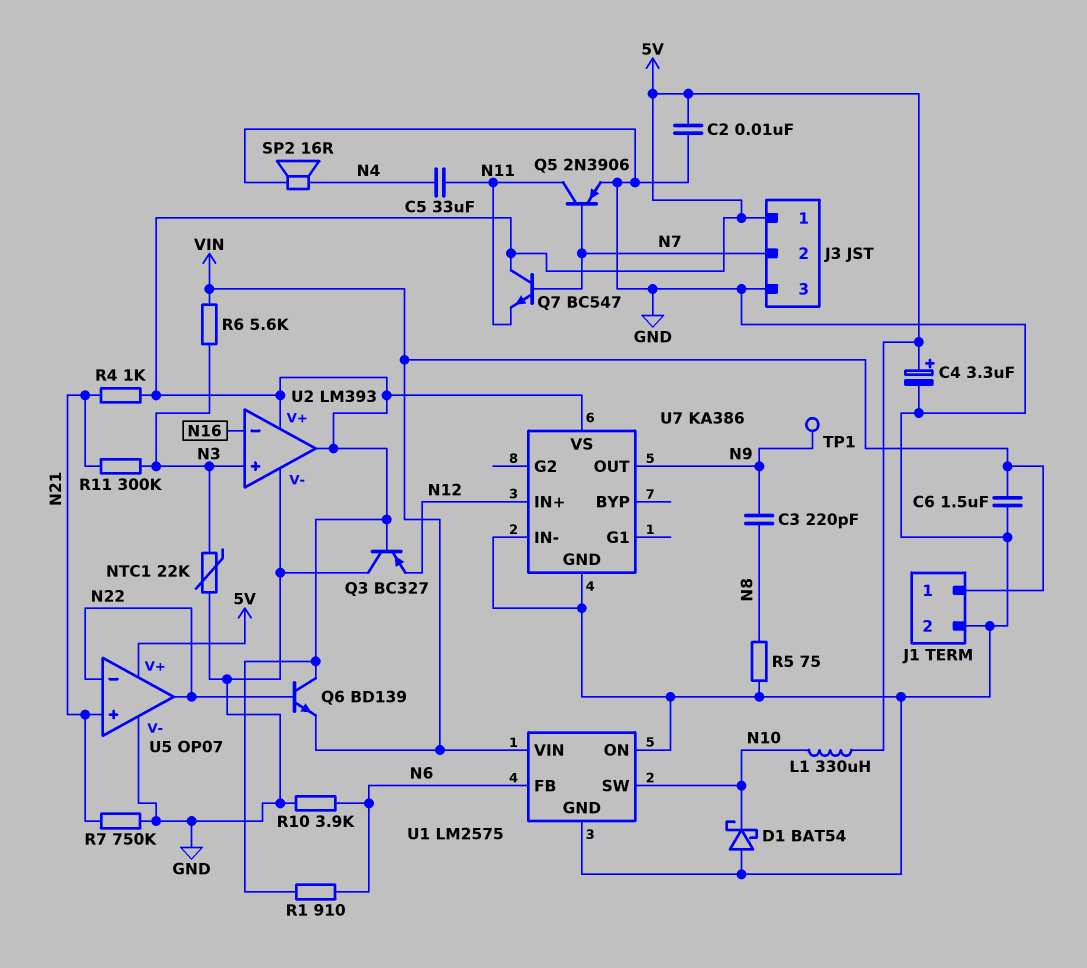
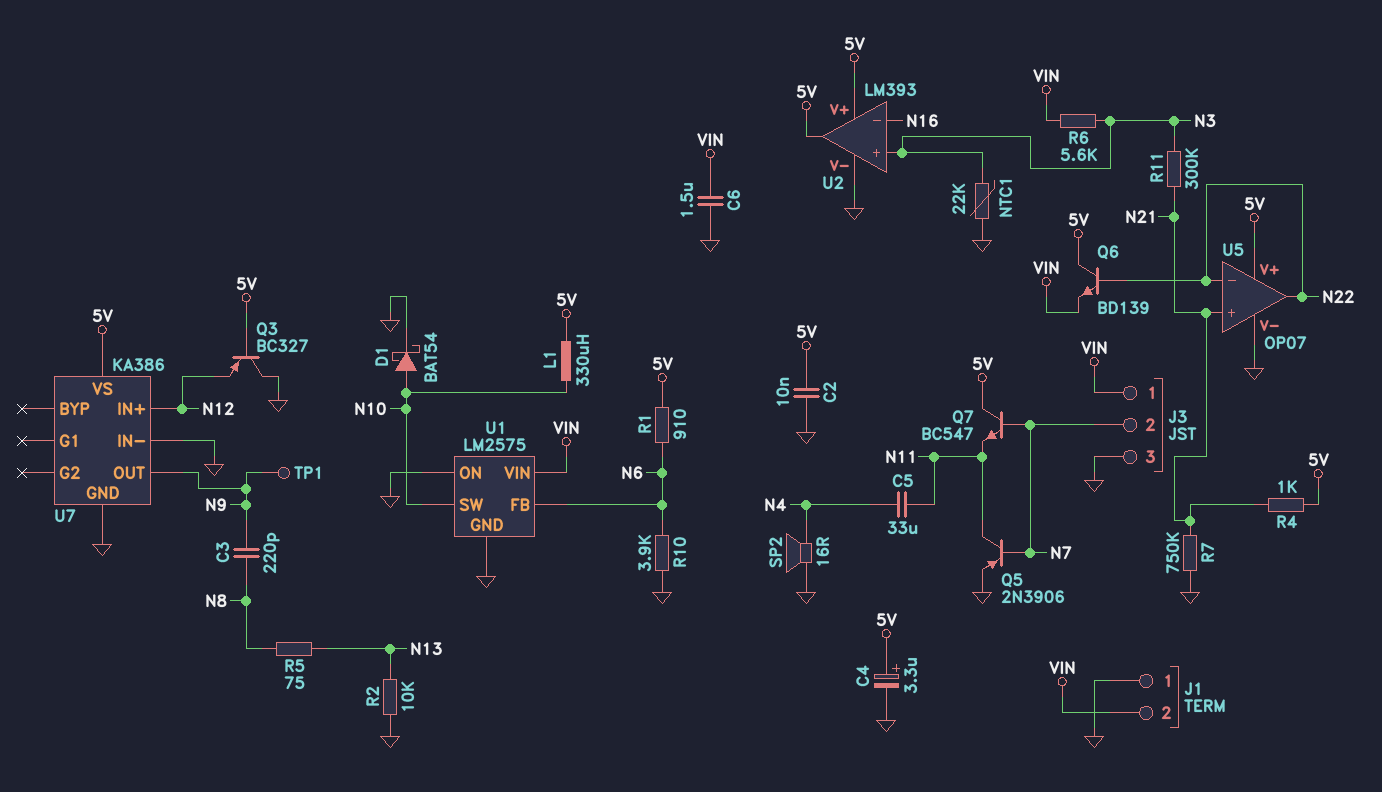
D1: schottky BAT54 (A GND, K N10) -> schottky BAT54 (A N10, K GND)
J1 pin 1: VIN -> GND
J1 pin 2: GND -> VIN
J3 pin 1: 5V -> VIN
R2: none -> 10k (GND, N13)
R5: 75 (GND, N8) -> 75 (N8, N13)

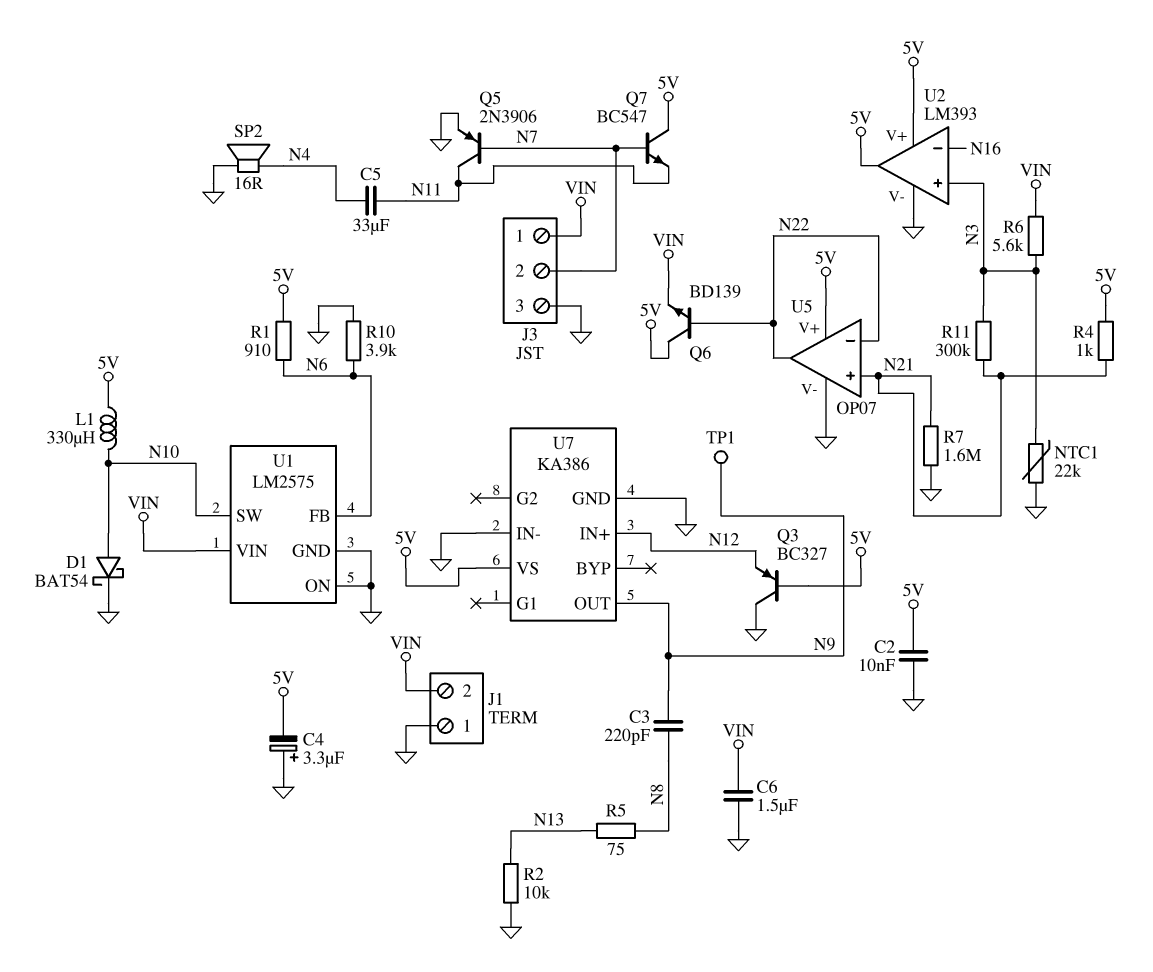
C4: 3.3uF (plus 5V, minus GND) -> 3.3uF (plus GND, minus 5V)
R7: 750k (GND, N21) -> 1.6M (GND, N21)

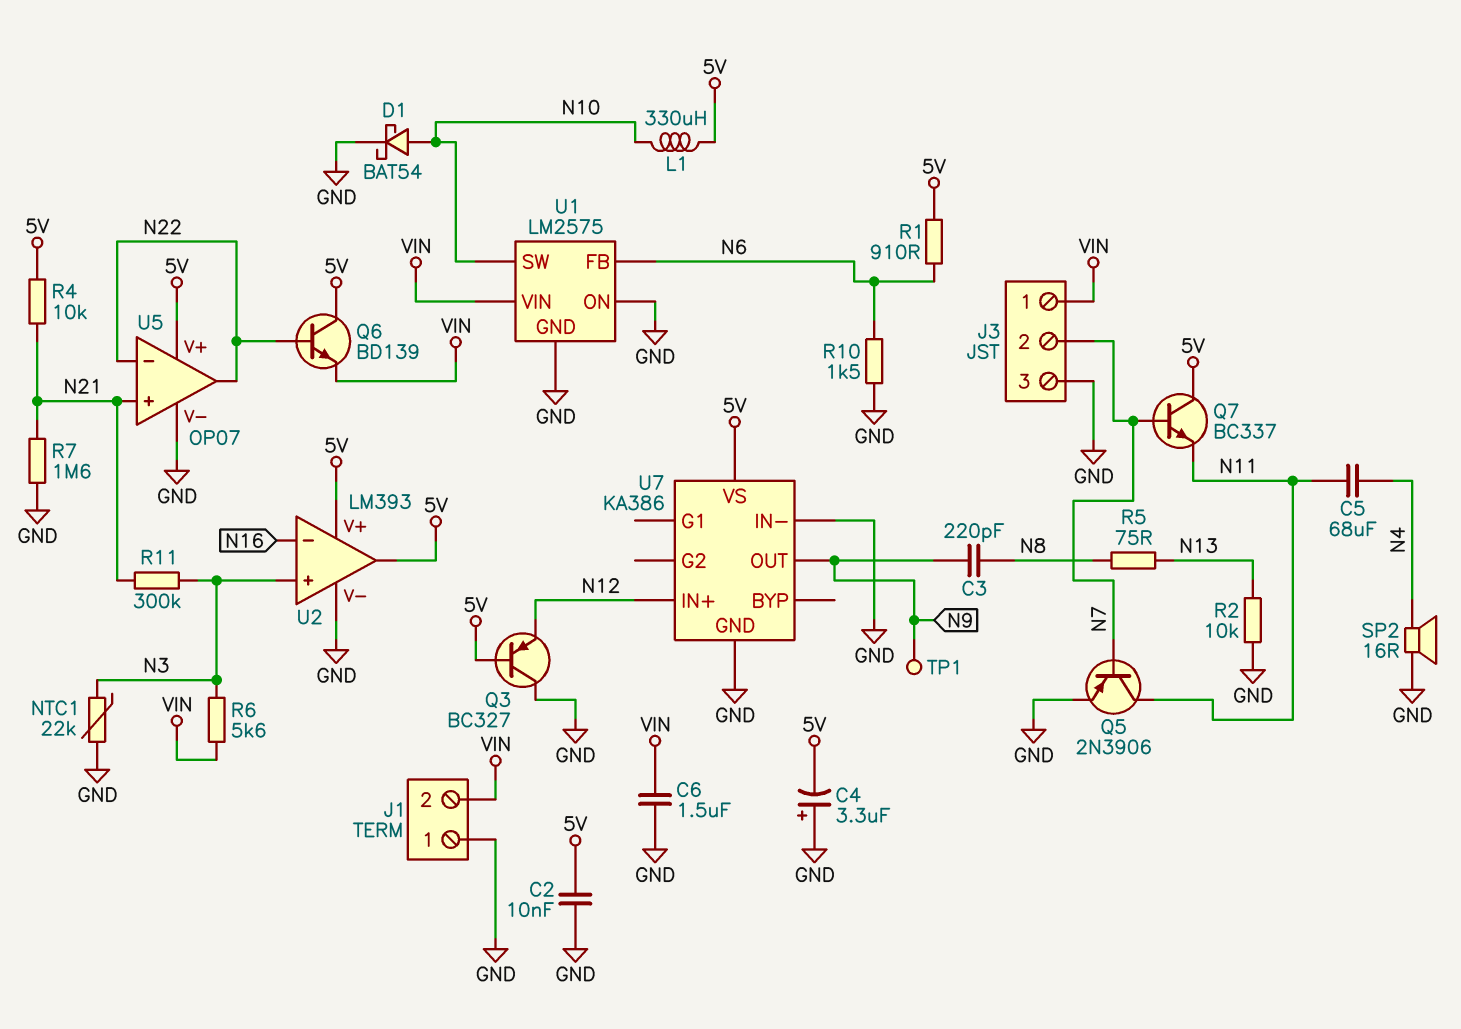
C5: 33uF (N4, N11) -> 68uF (N4, N11)
Q7: NPN BC547 (B N7, C 5V, E N11) -> NPN BC337 (B N7, C 5V, E N11)
R4: 1k (5V, N21) -> 10k (5V, N21)
R10: 3.9k (GND, N6) -> 1.5k (GND, N6)

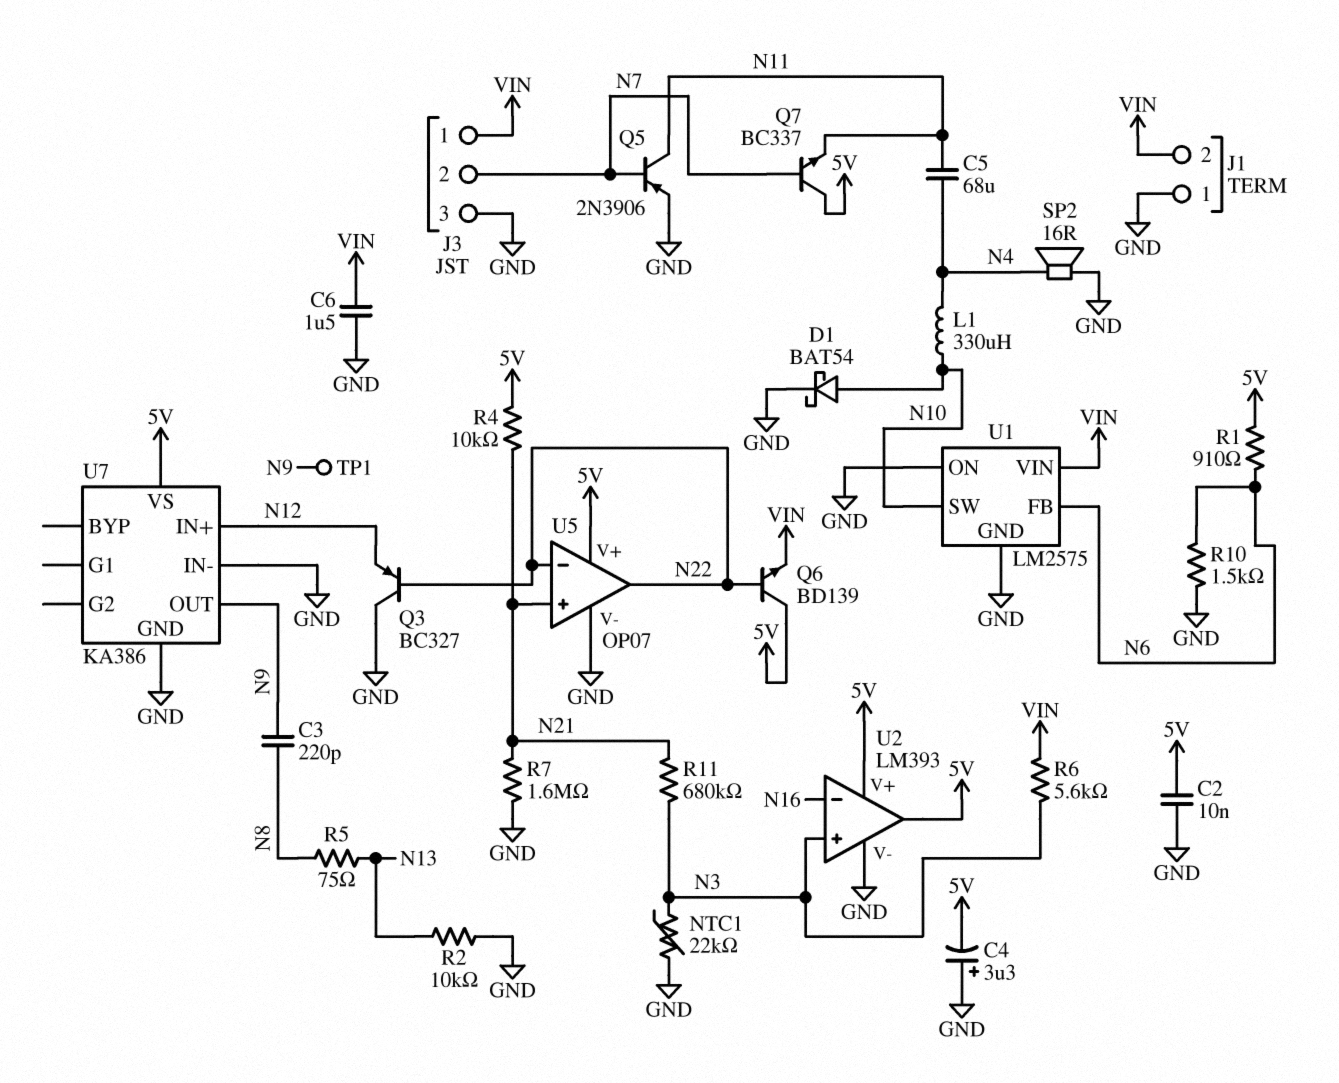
L1: 330uH (5V, N10) -> 330uH (N4, N10)
Q3: PNP BC327 (B 5V, C GND, E N12) -> PNP BC327 (B N22, C GND, E N12)
R11: 300k (N3, N21) -> 680k (N3, N21)

